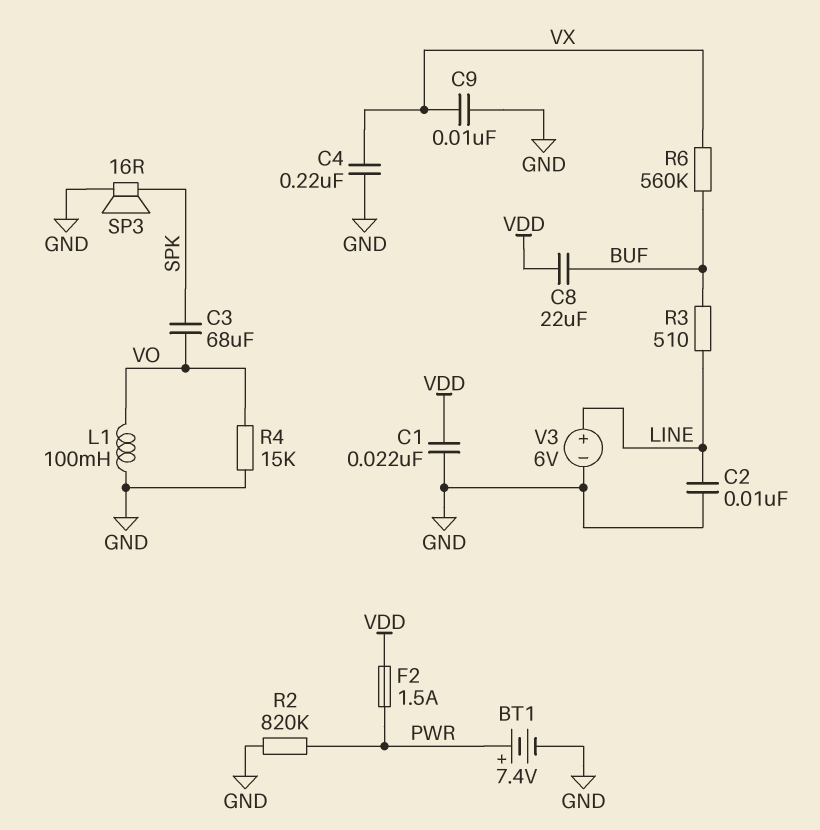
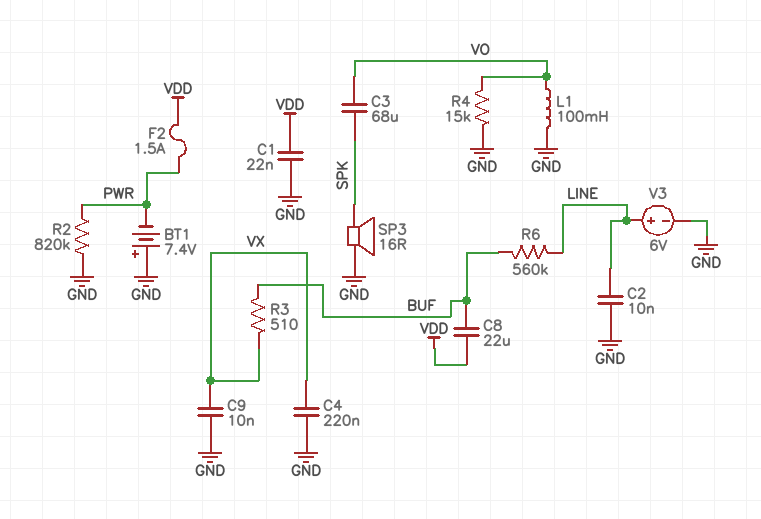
BT1: 7.4V (plus PWR, minus GND) -> 7.4V (plus GND, minus PWR)
R3: 510 (BUF, LINE) -> 510 (BUF, VX)
R6: 560k (BUF, VX) -> 560k (BUF, LINE)

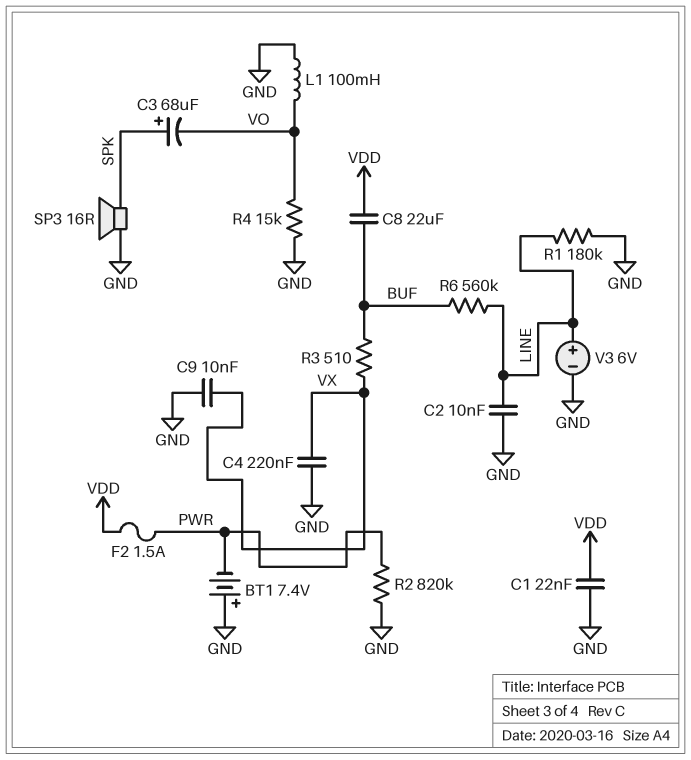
C3: 68uF (SPK, VO) -> 68uF (plus SPK, minus VO)
R1: none -> 180k (GND, LINE)

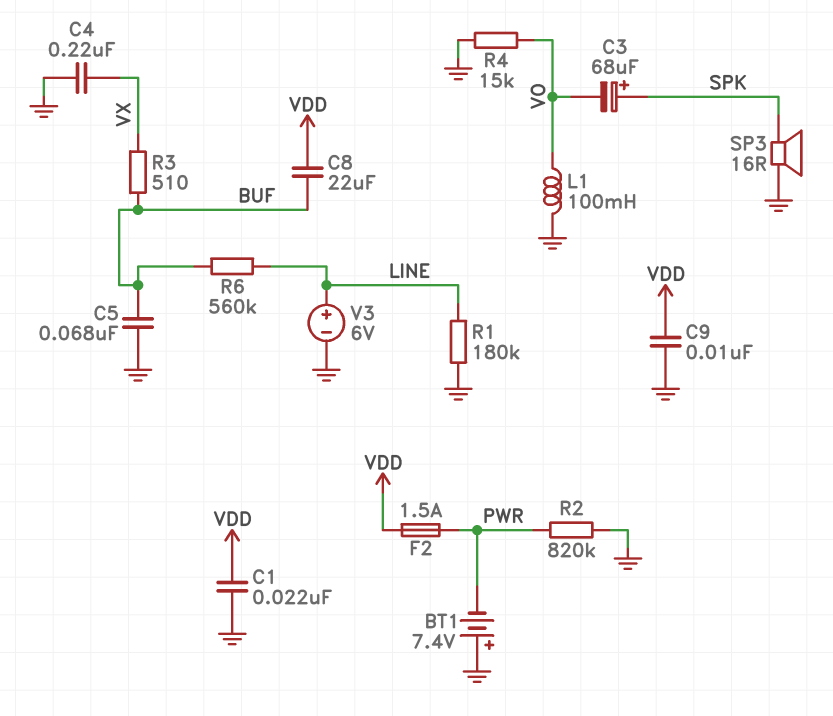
C2: 10nF (GND, LINE) -> none
C5: none -> 68nF (BUF, GND)
C9: 10nF (GND, VX) -> 10nF (GND, VDD)

